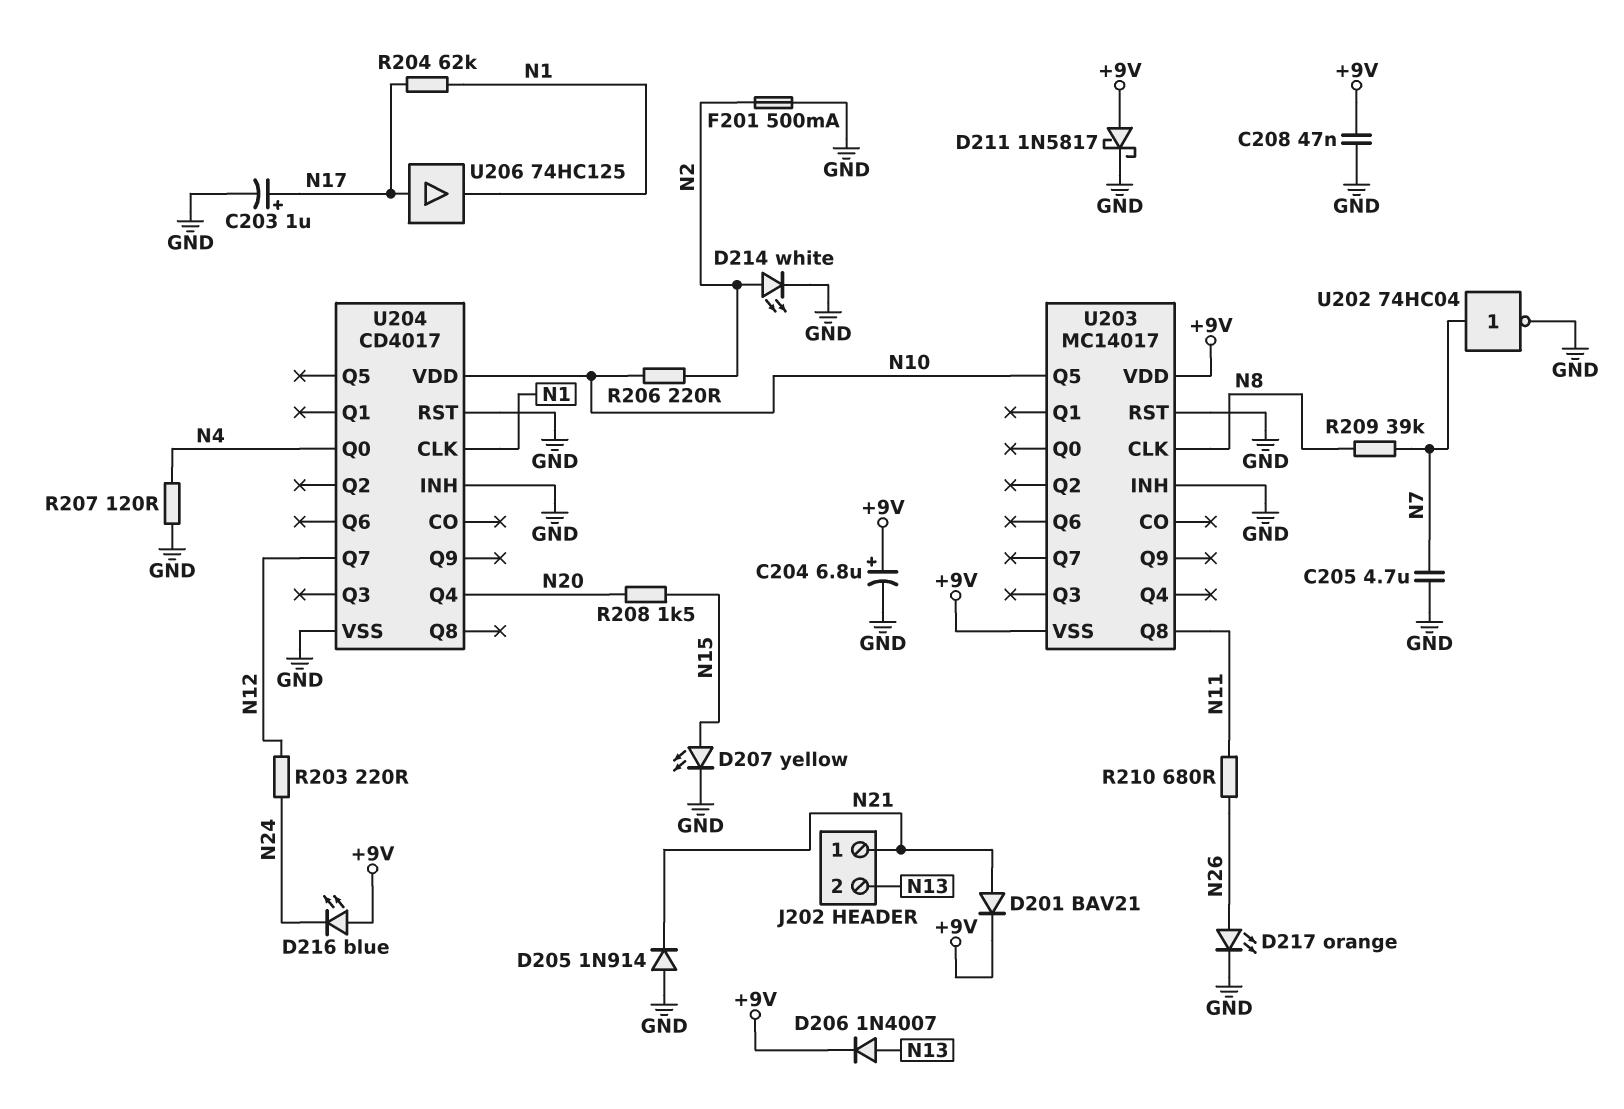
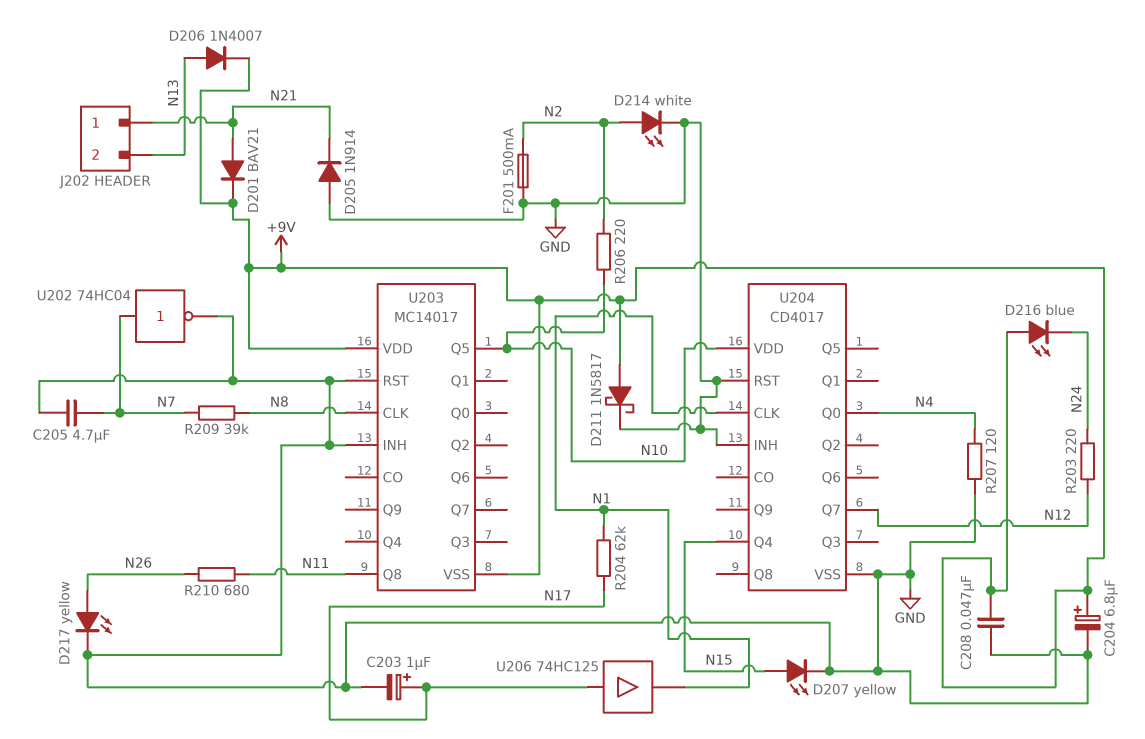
D217: LED orange (A N26, K GND) -> LED yellow (A N26, K GND)
R208: 1.5k (N15, N20) -> none
U204 pin Q4: N20 -> N15

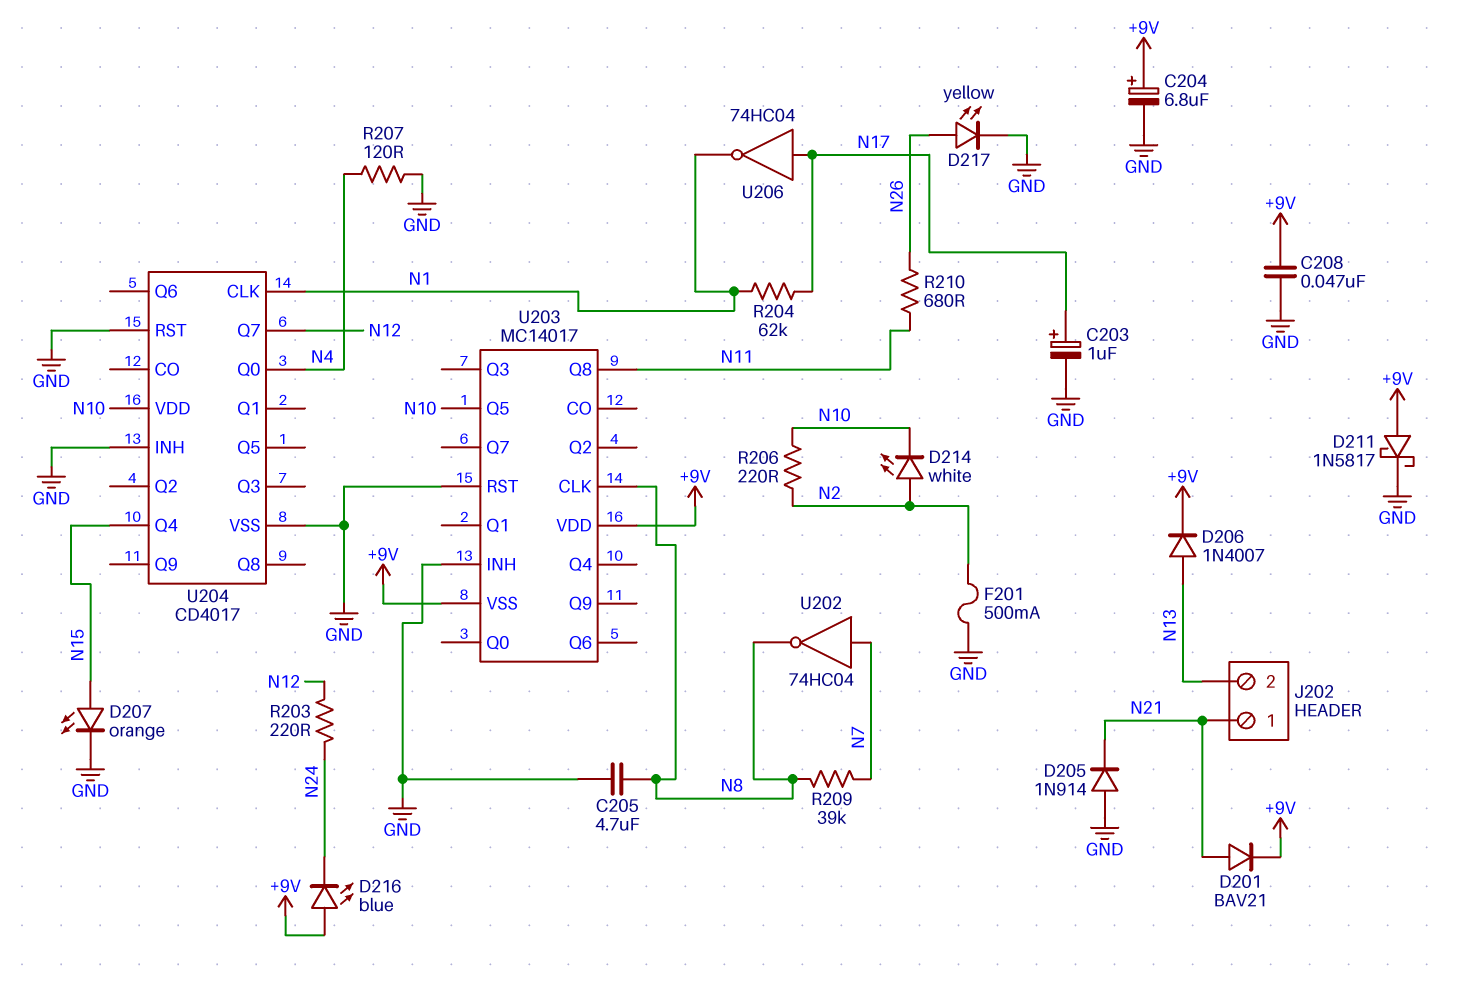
C205: 4.7uF (GND, N7) -> 4.7uF (GND, N8)
D207: LED yellow (A N15, K GND) -> LED orange (A N15, K GND)
D214: LED white (A N2, K GND) -> LED white (A N2, K N10)
U202: NOT 74HC04 (in N7, out GND) -> NOT 74HC04 (in N7, out N8)
U206: buffer 74HC125 (in N17, out N1) -> NOT 74HC04 (in N17, out N1)

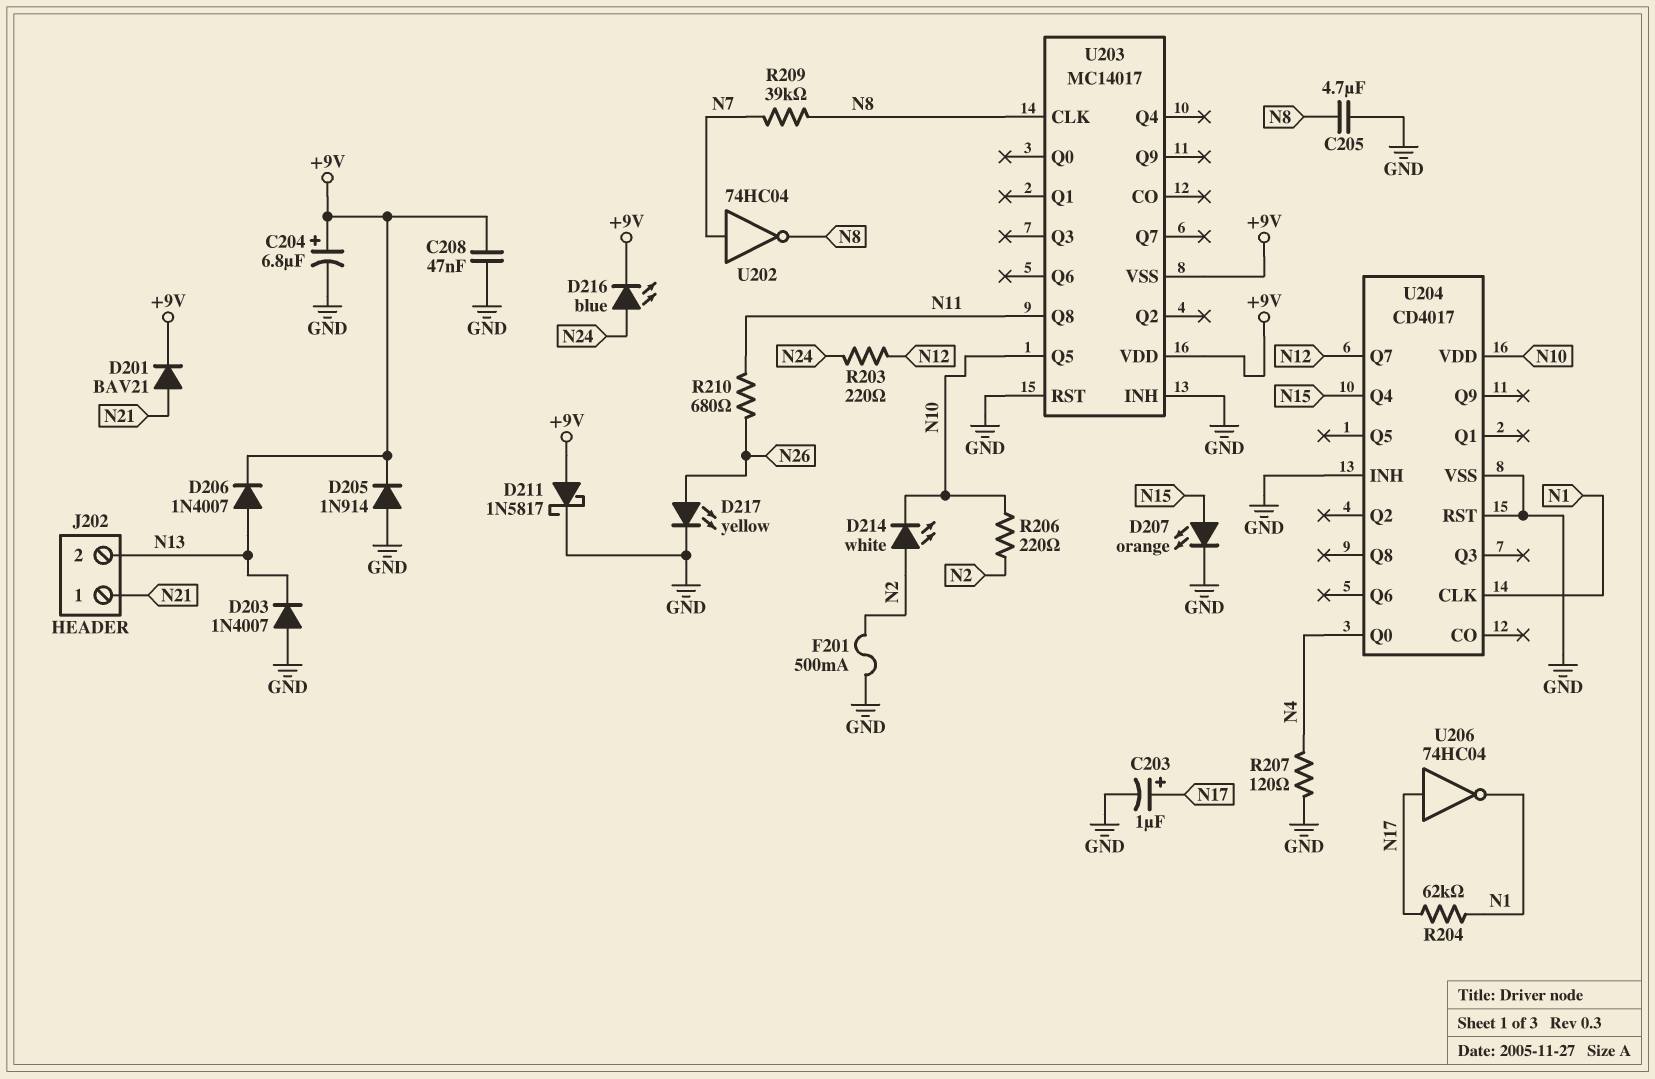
D203: none -> diode 1N4007 (A GND, K N13)
D205: diode 1N914 (A GND, K N21) -> diode 1N914 (A GND, K +9V)
D216: LED blue (A +9V, K N24) -> LED blue (A N24, K +9V)

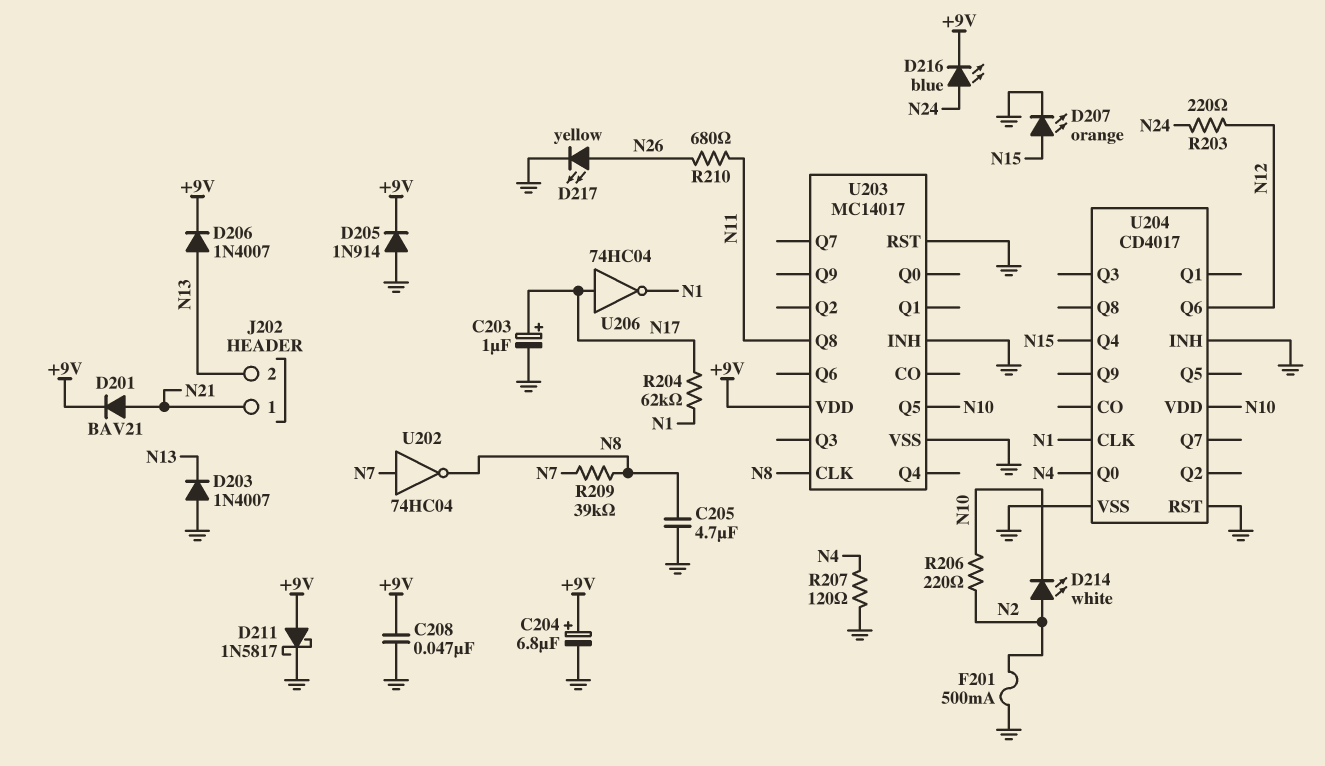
U203 pin VSS: +9V -> GND
U204 pin Q6: none -> N12
U204 pin Q7: N12 -> none

